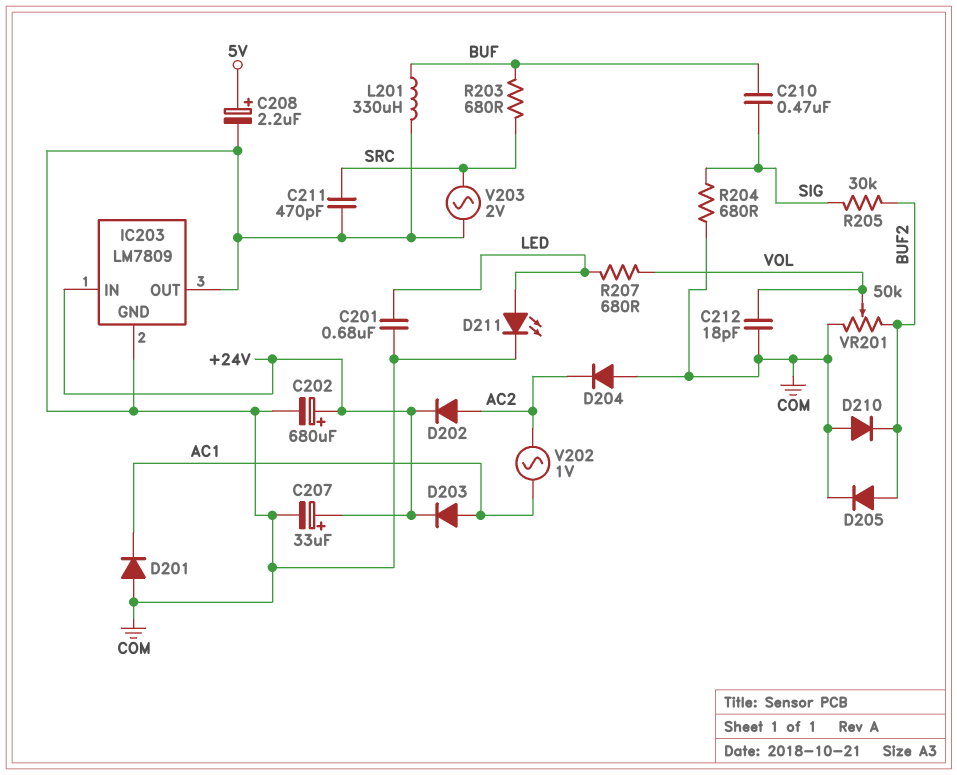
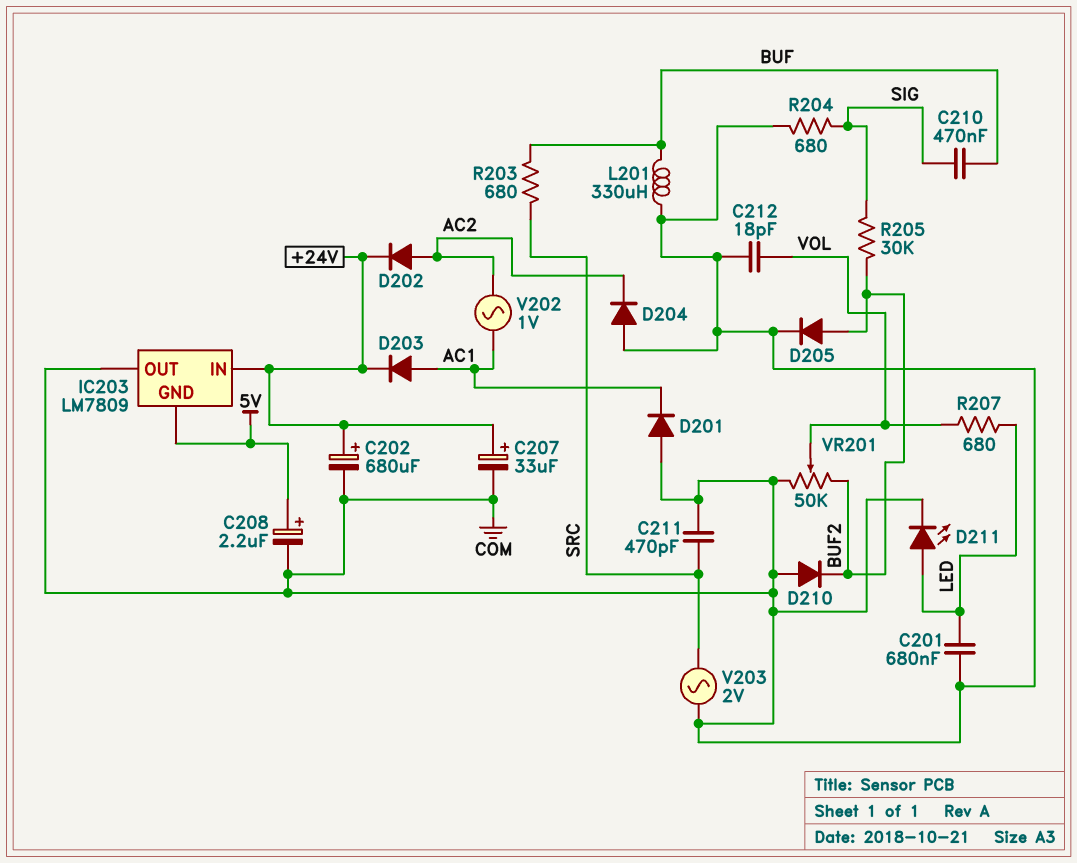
IC203 pin GND: COM -> 5V

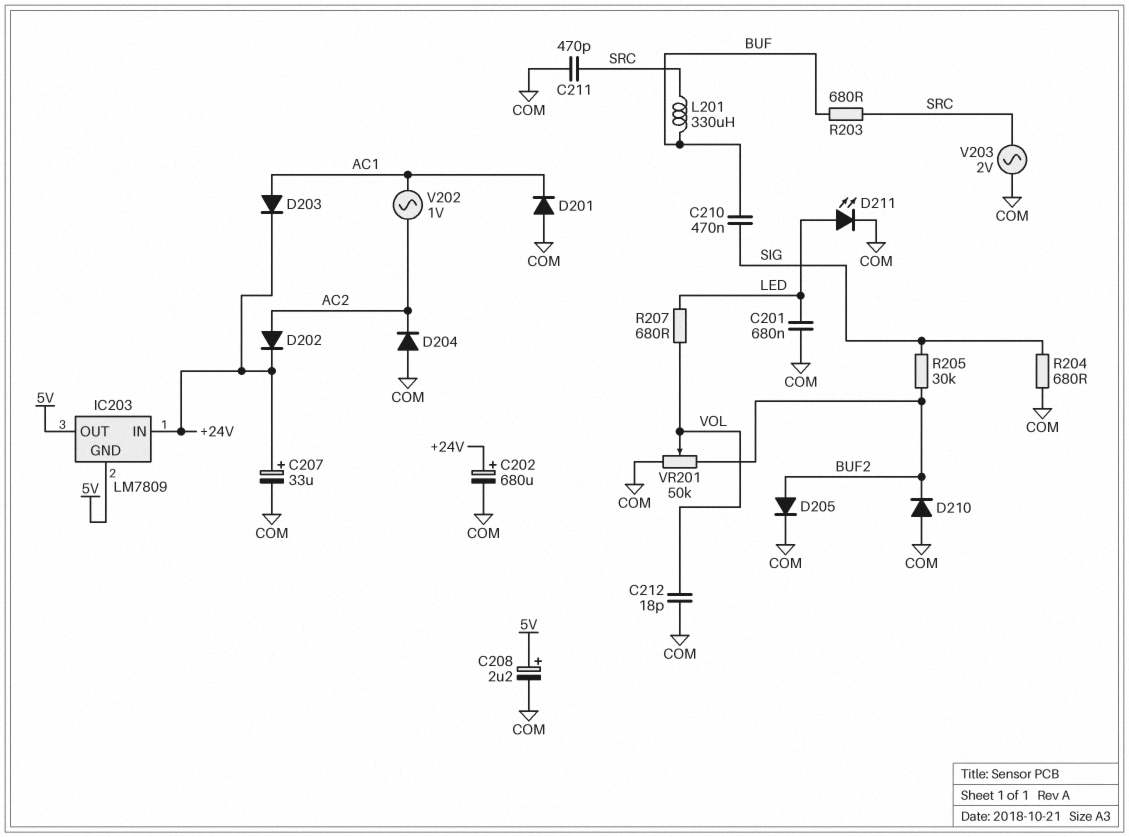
IC203 pin OUT: COM -> 5V
L201: 330uH (BUF, COM) -> 330uH (BUF, SRC)

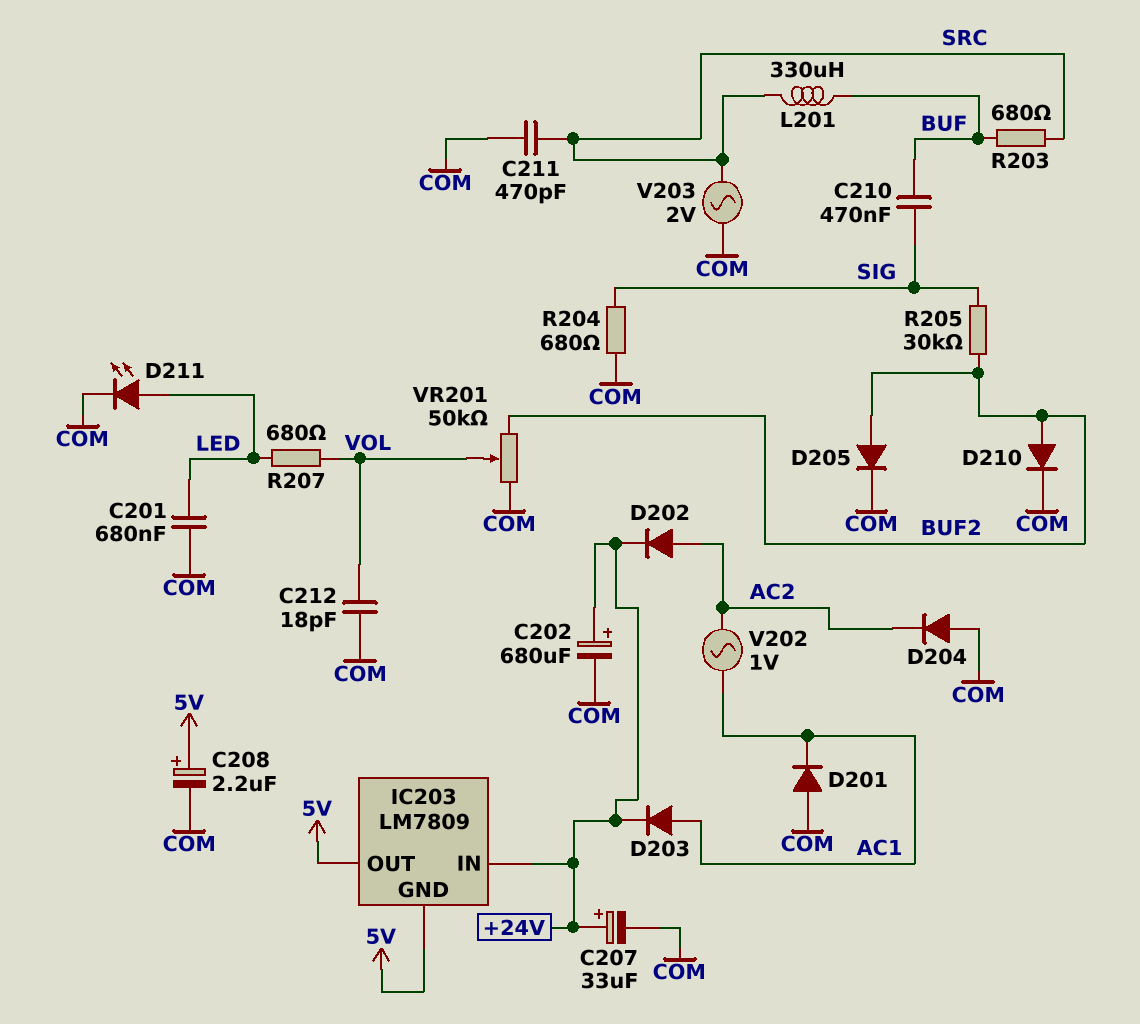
D210: diode (A COM, K BUF2) -> diode (A BUF2, K COM)

